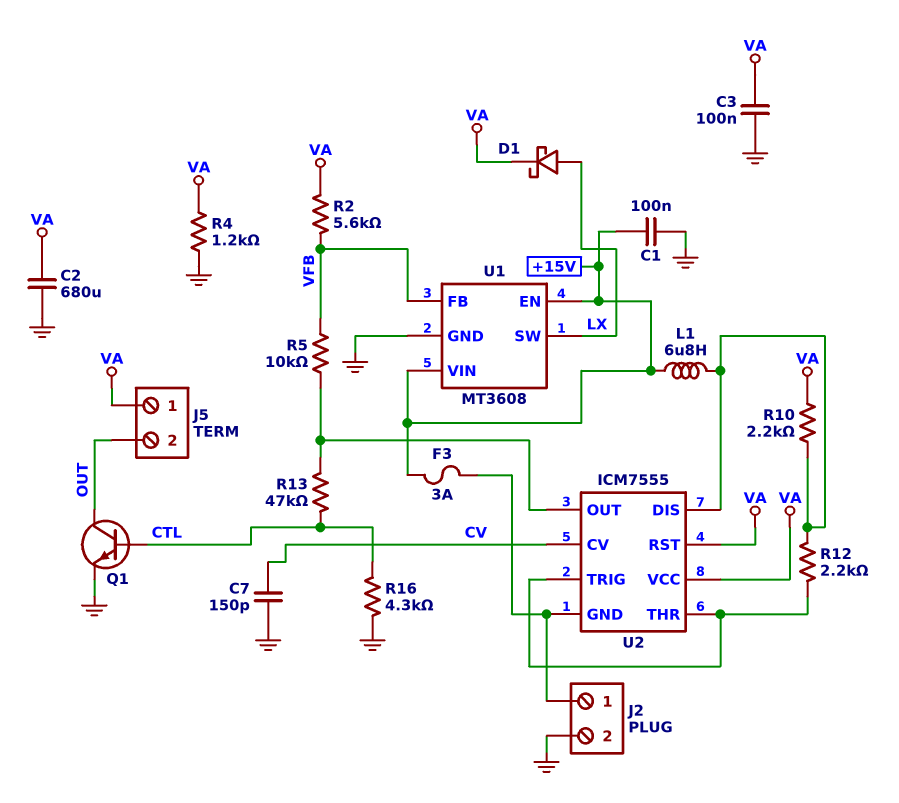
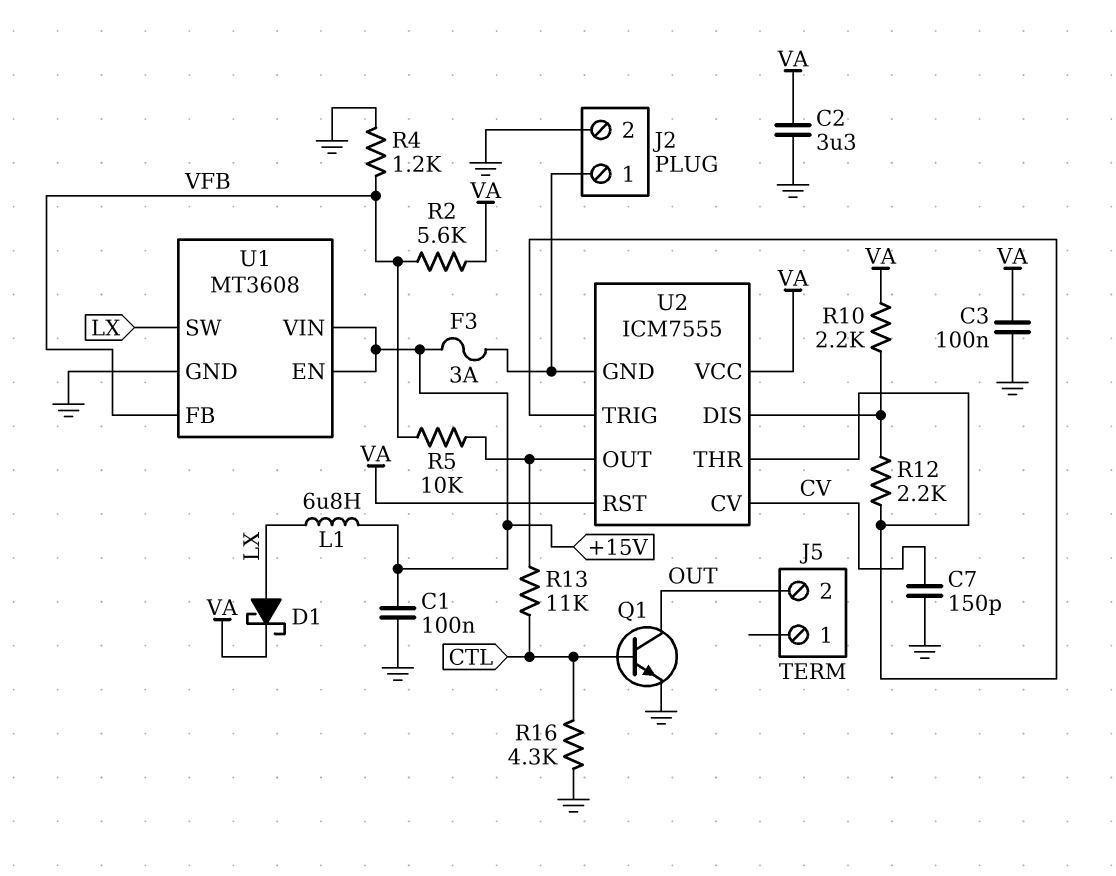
C2: 680uF (GND, VA) -> 3.3uF (GND, VA)
J5 pin 1: VA -> none
L1: 6.8uH (+15V, U2/DIS) -> 6.8uH (+15V, LX)
R4: 1.2k (GND, VA) -> 1.2k (GND, VFB)
R13: 47k (CTL, U2/OUT) -> 11k (CTL, U2/OUT)

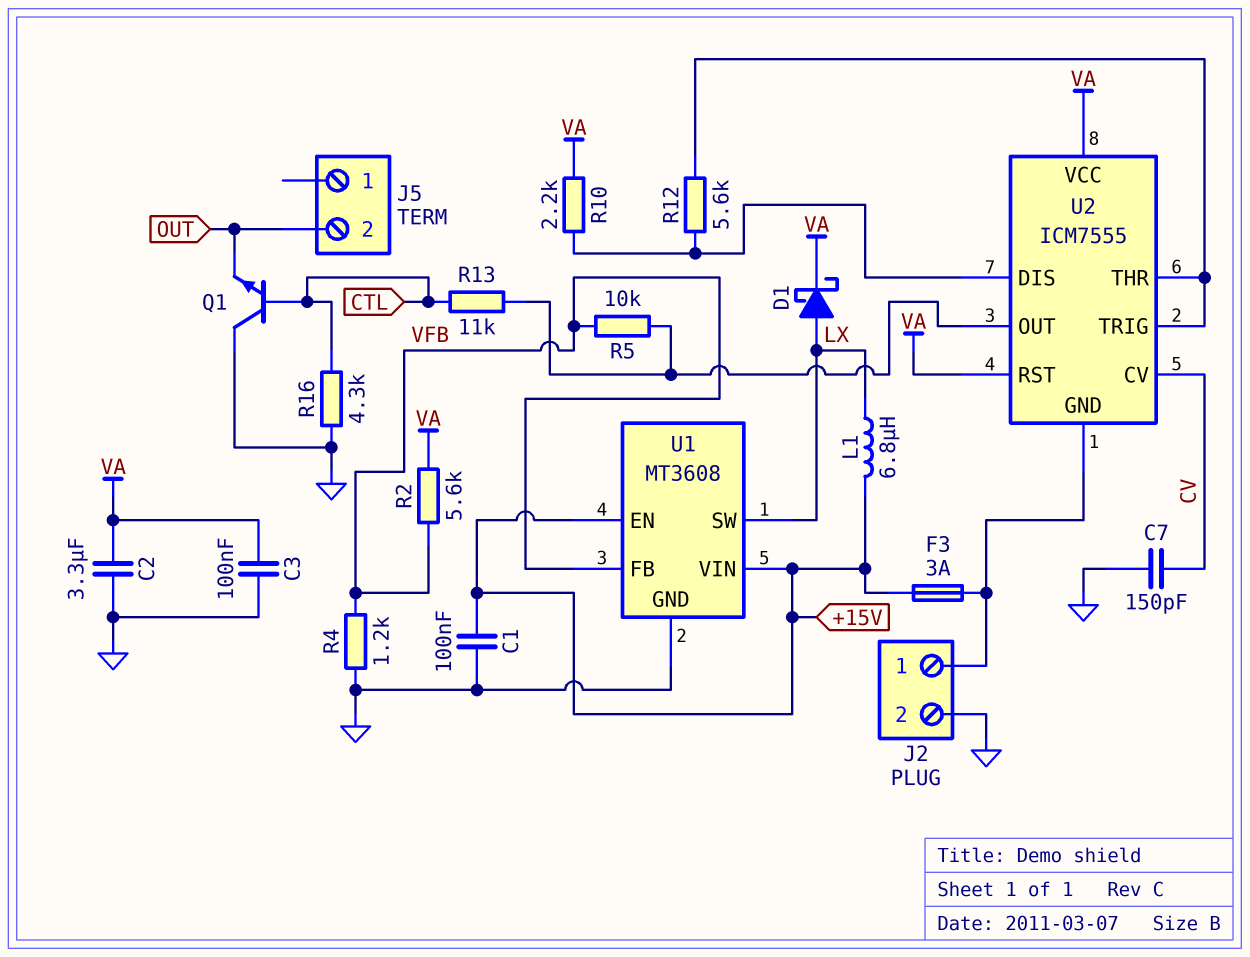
Q1: NPN (B CTL, C OUT, E GND) -> NPN (B CTL, C GND, E OUT)
R12: 2.2k (U2/DIS, U2/THR) -> 5.6k (U2/DIS, U2/THR)

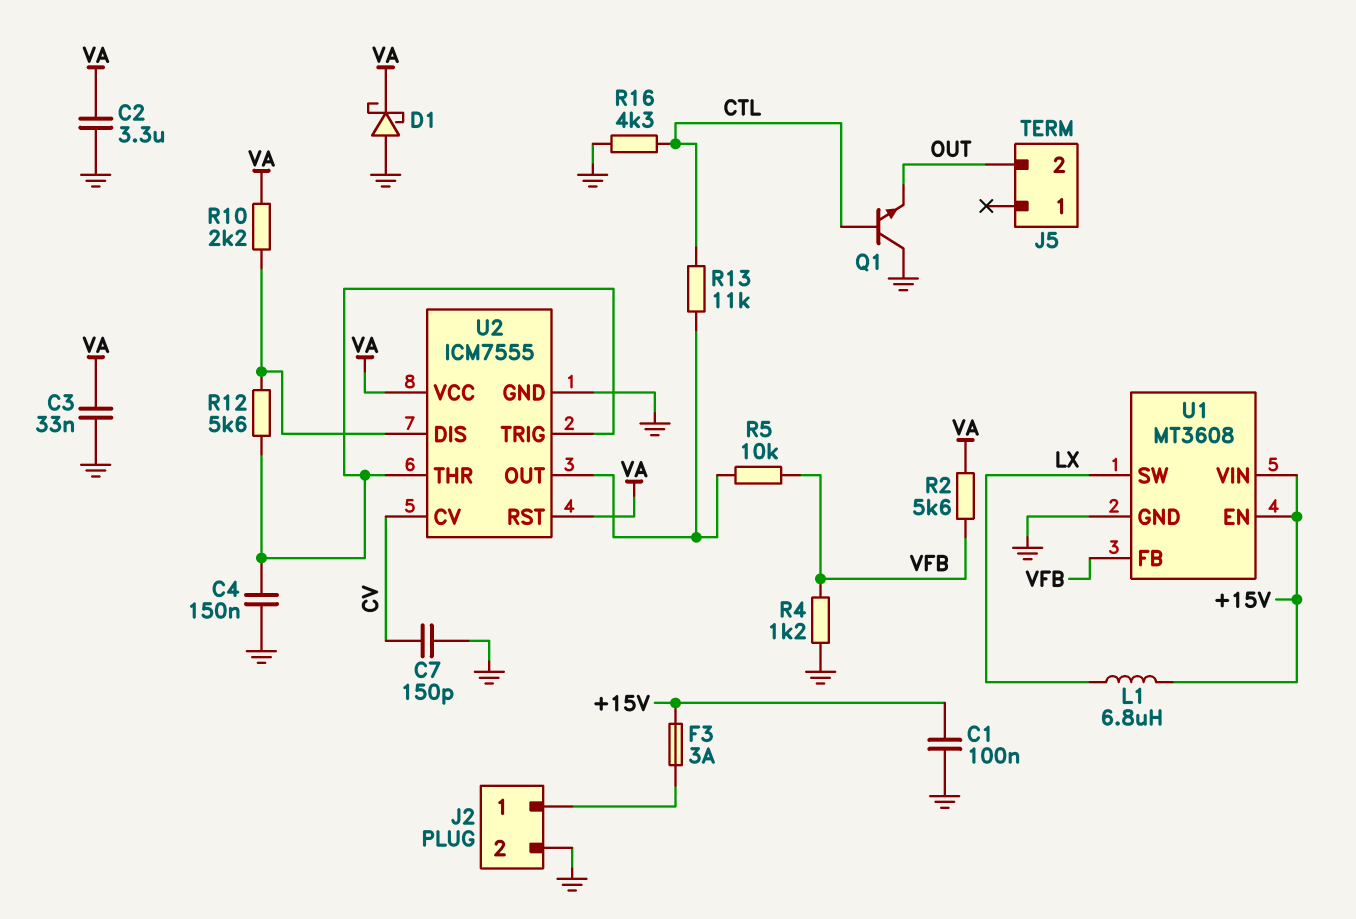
C3: 100nF (GND, VA) -> 33nF (GND, VA)
C4: none -> 150nF (GND, U2/THR)
D1: schottky (A LX, K VA) -> schottky (A GND, K VA)
U2 pin GND: J2/1 -> GND

